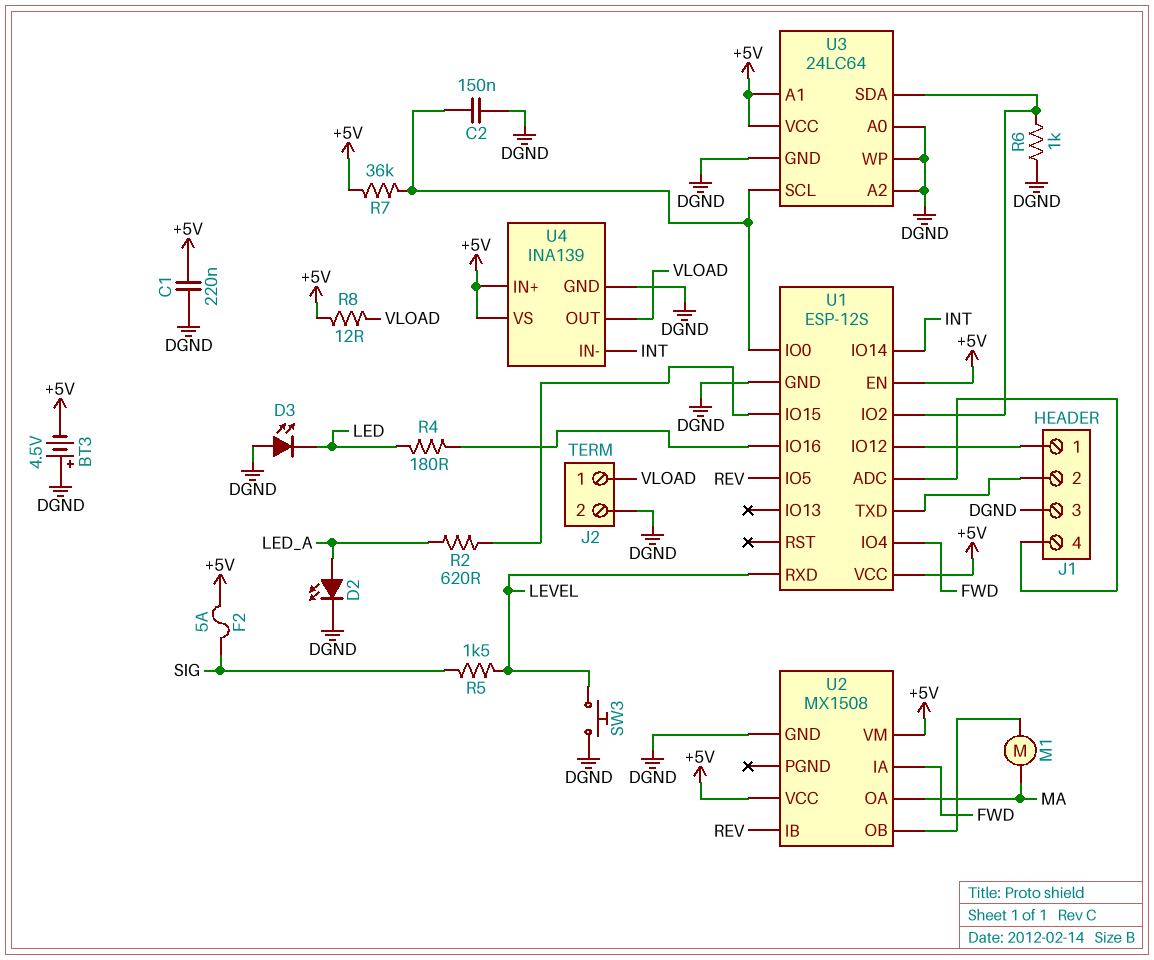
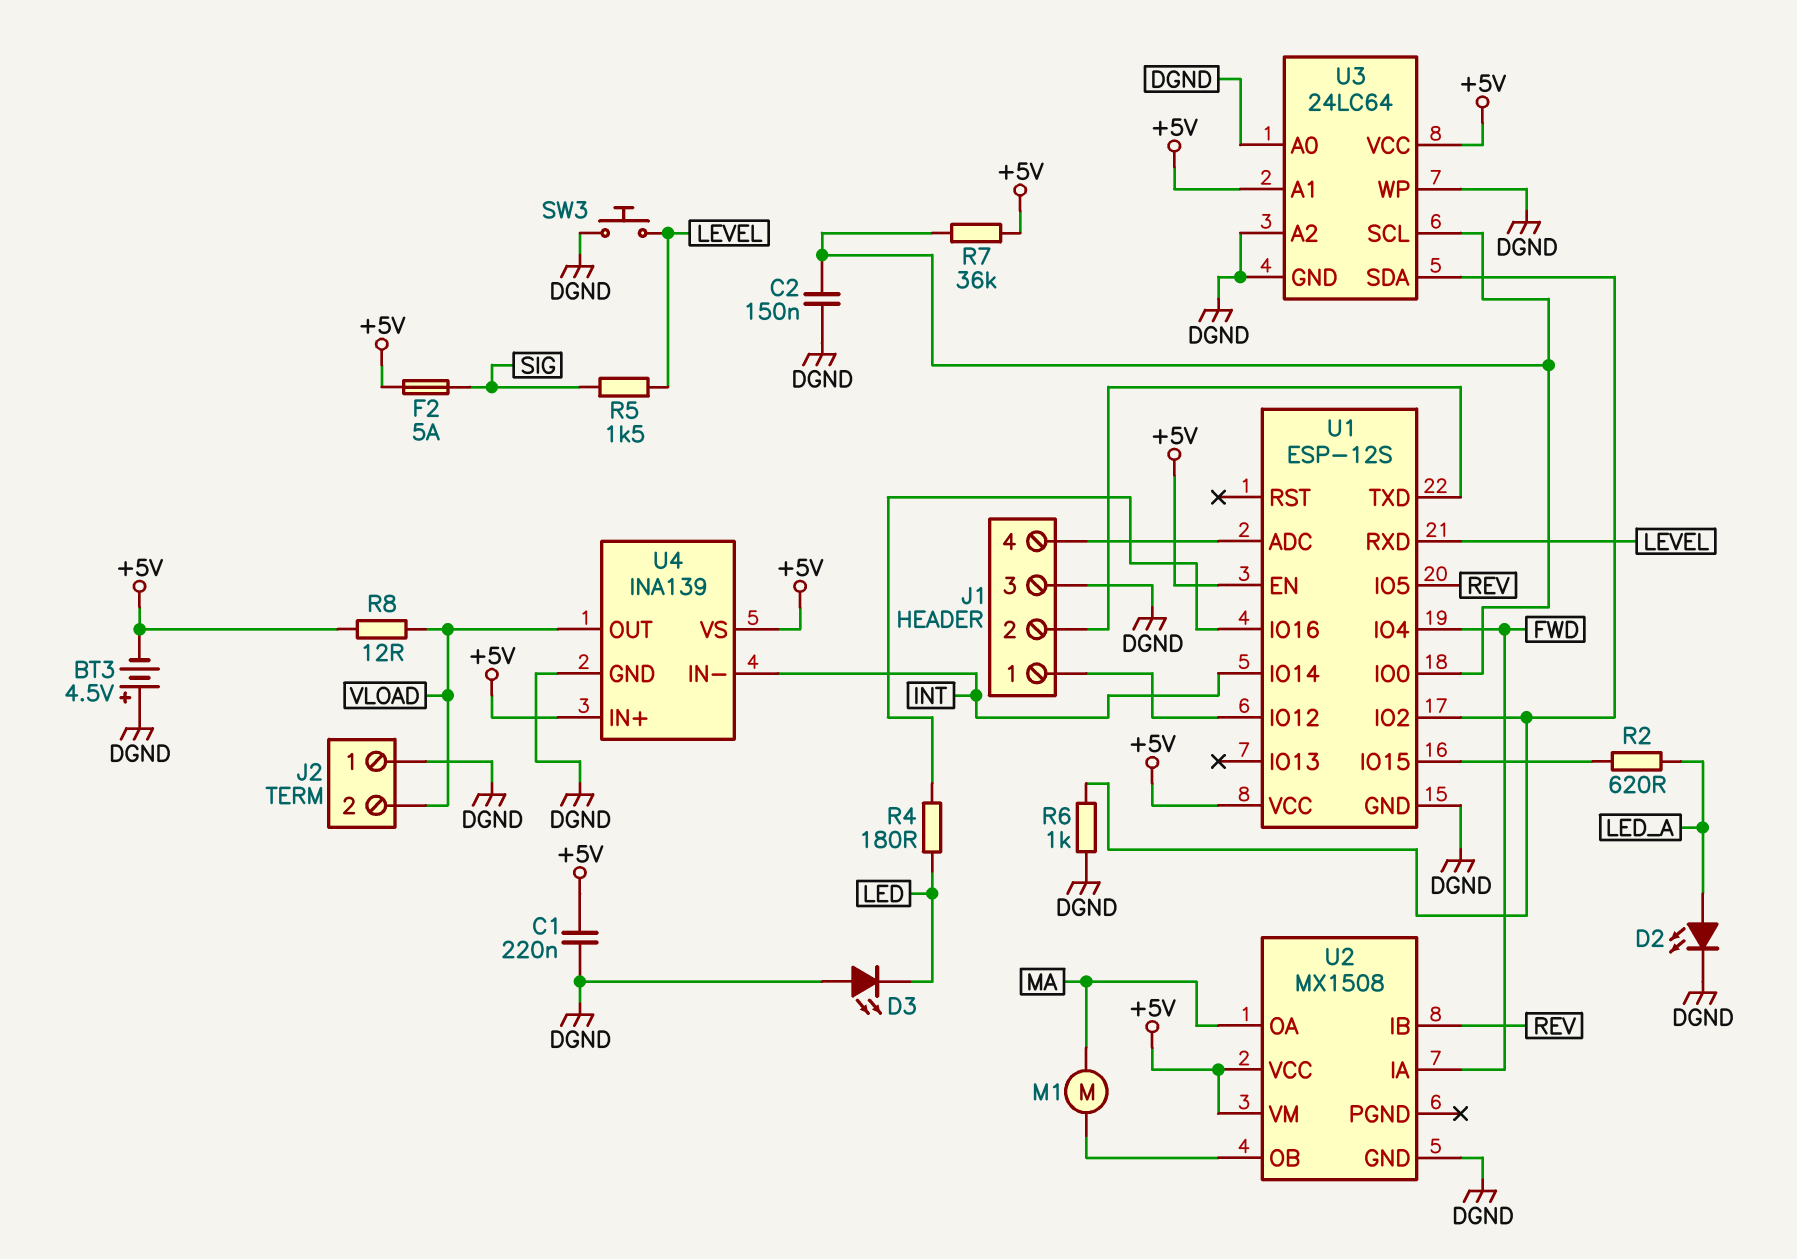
J2 pin 1: VLOAD -> DGND
J2 pin 2: DGND -> VLOAD

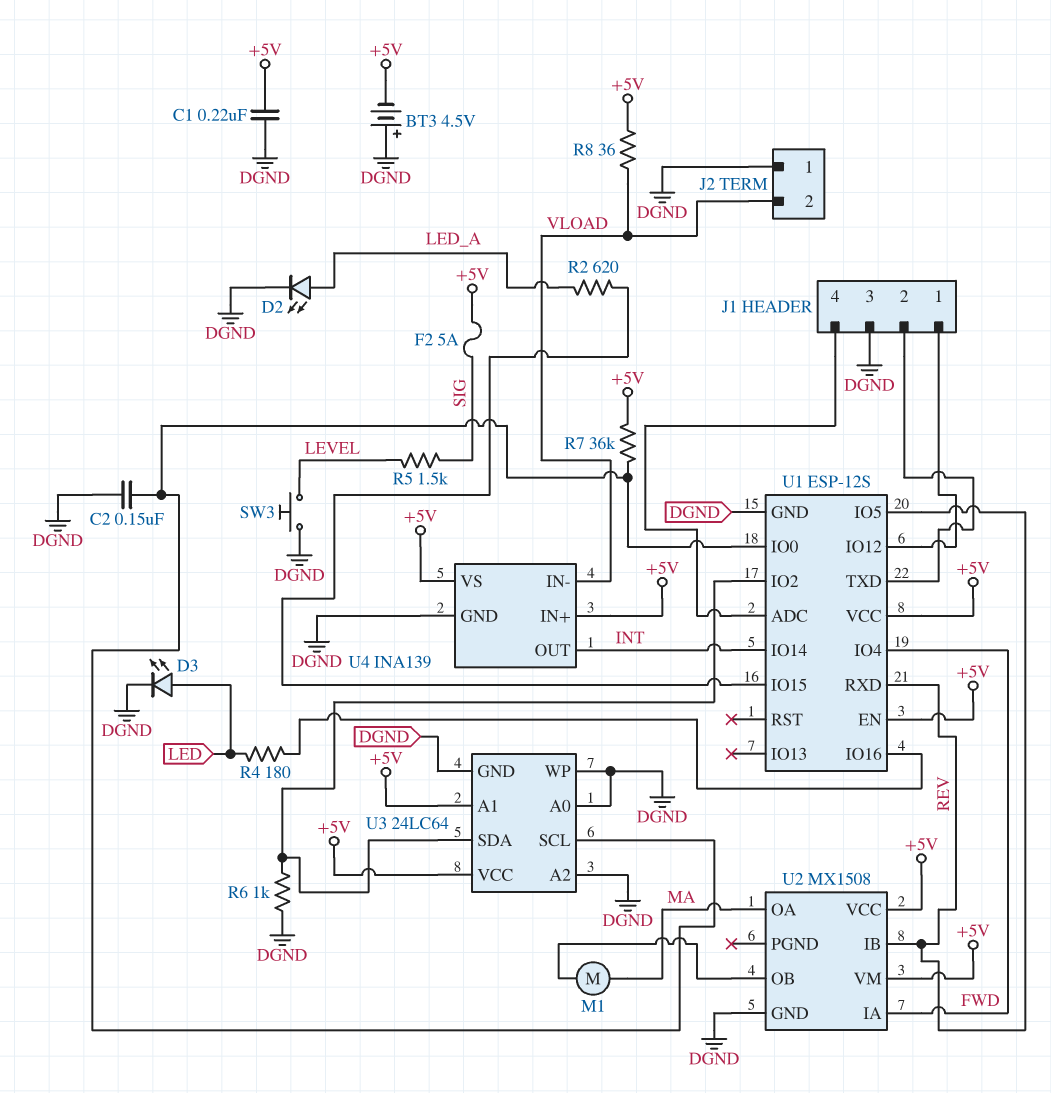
D3: LED (A DGND, K LED) -> LED (A LED, K DGND)
R8: 12 (+5V, VLOAD) -> 36 (+5V, VLOAD)
U1 pin RXD: LEVEL -> REV
U4 pin IN-: INT -> VLOAD
U4 pin OUT: VLOAD -> INT

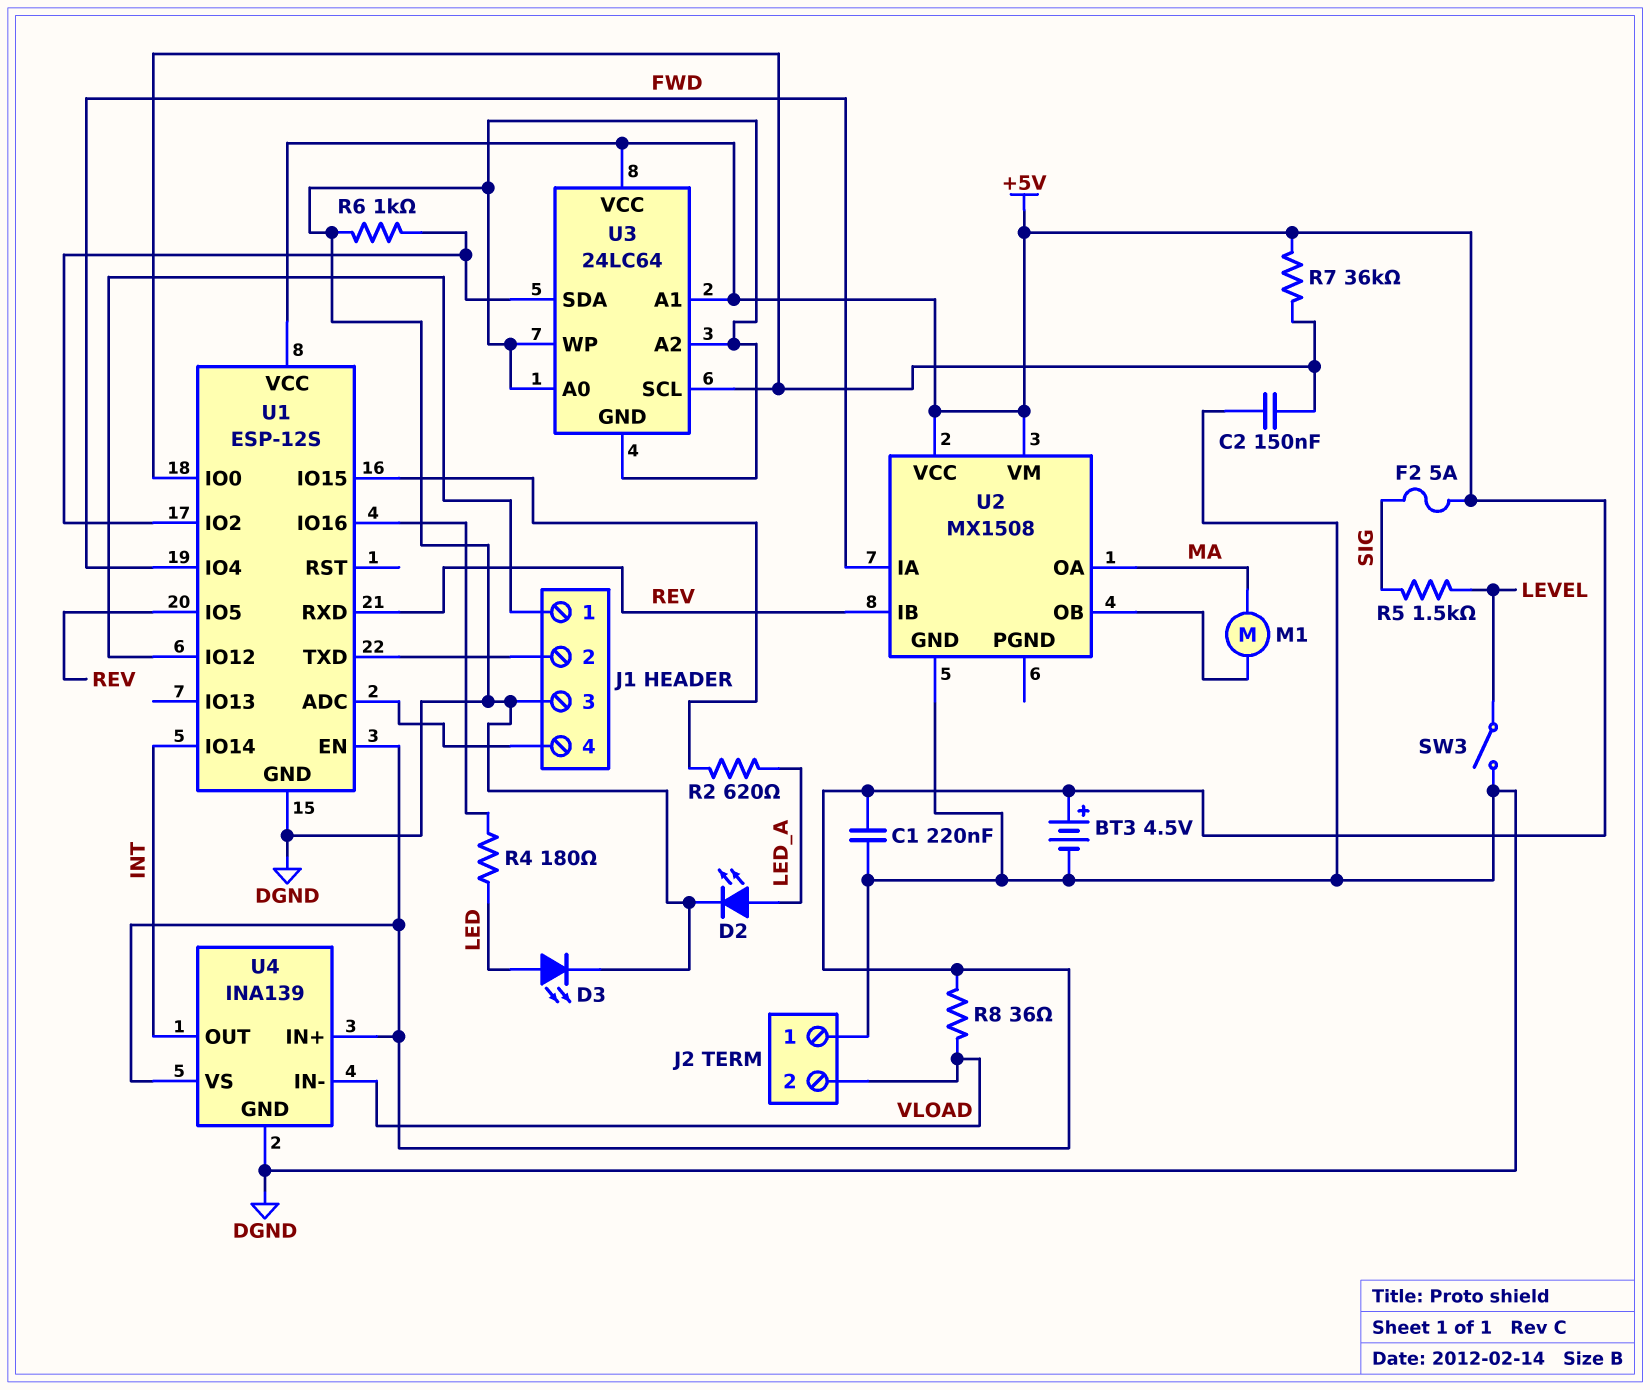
BT3: 4.5V (plus DGND, minus +5V) -> 4.5V (plus +5V, minus DGND)
SW3: button (DGND, LEVEL) -> switch (DGND, LEVEL)

